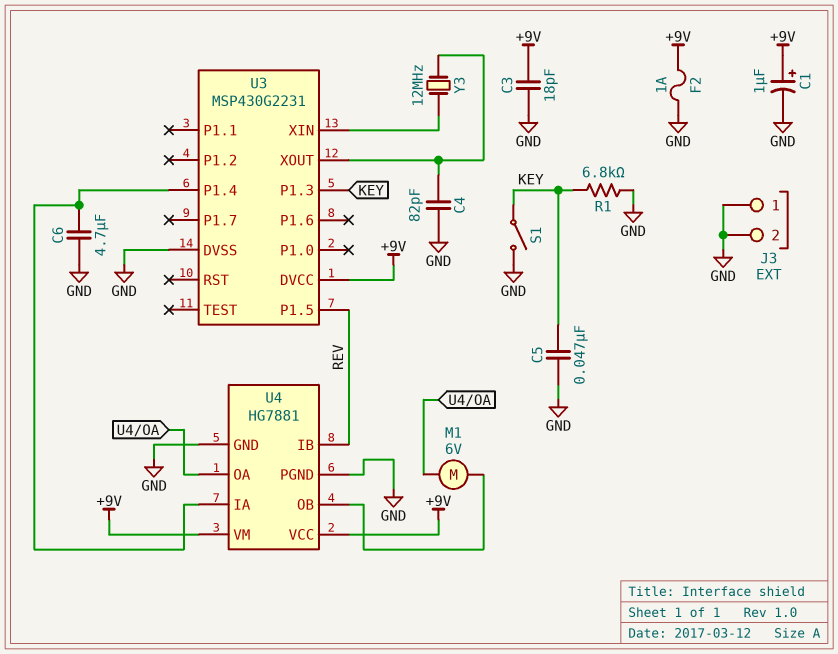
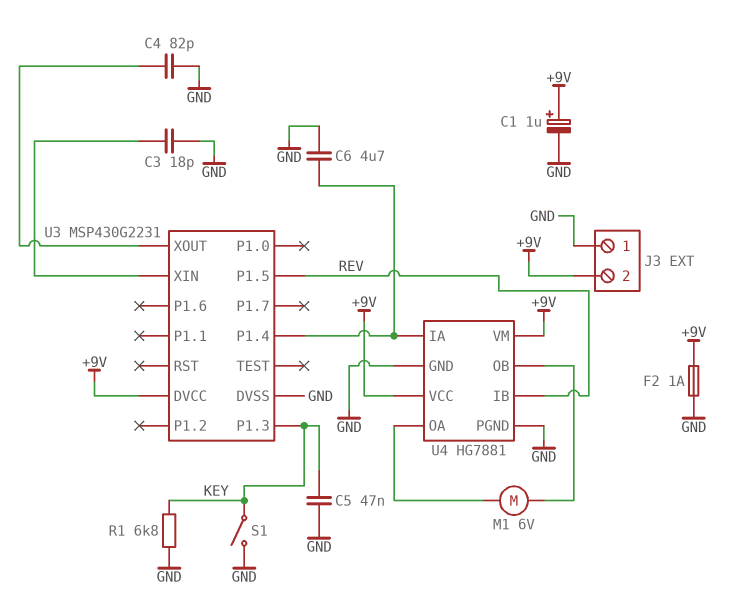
C3: 18pF (+9V, GND) -> 18pF (GND, U3/XIN)
J3 pin 2: GND -> +9V
Y3: 12MHz (U3/XIN, U3/XOUT) -> none

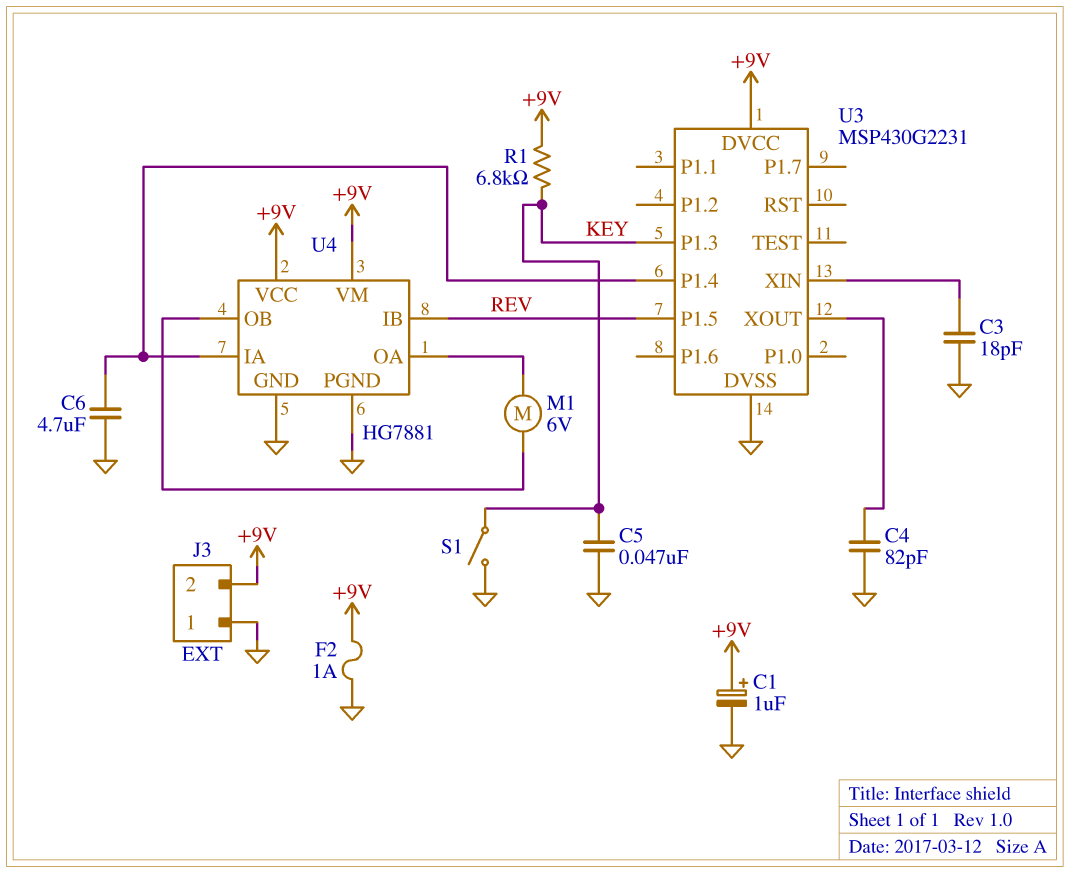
R1: 6.8k (GND, KEY) -> 6.8k (+9V, KEY)

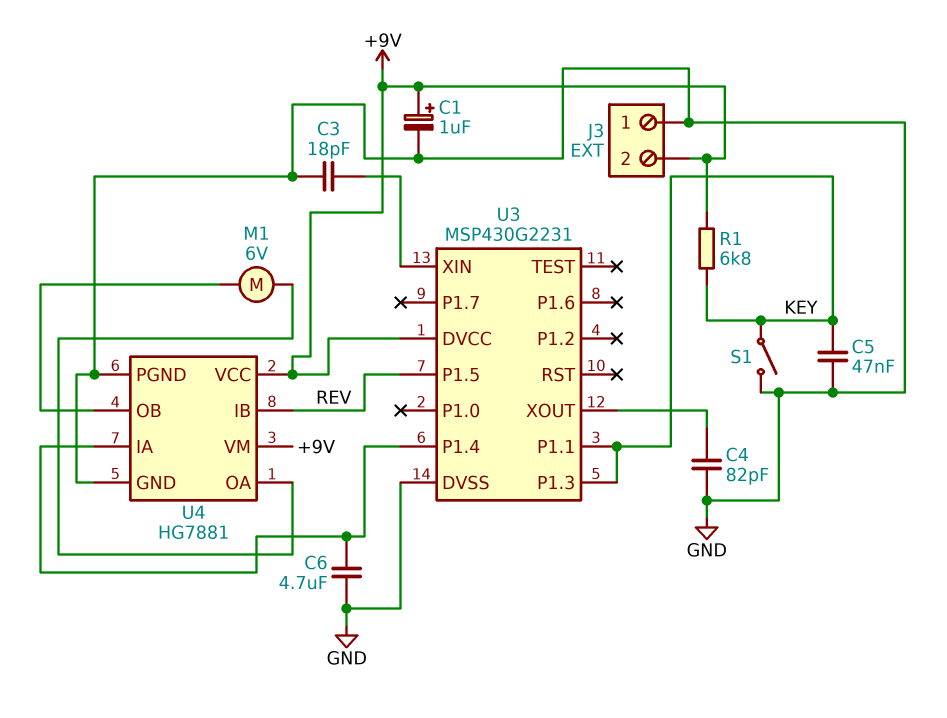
F2: 1A (+9V, GND) -> none
U3 pin P1.1: none -> KEY

